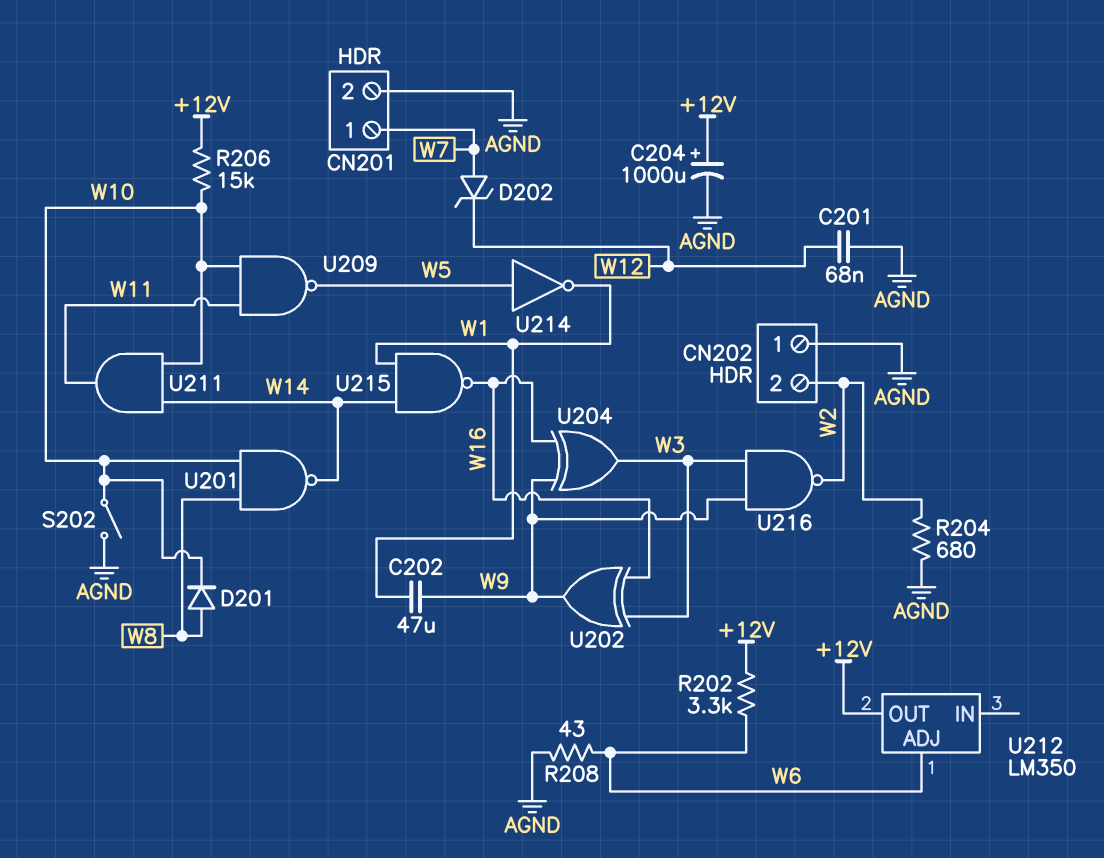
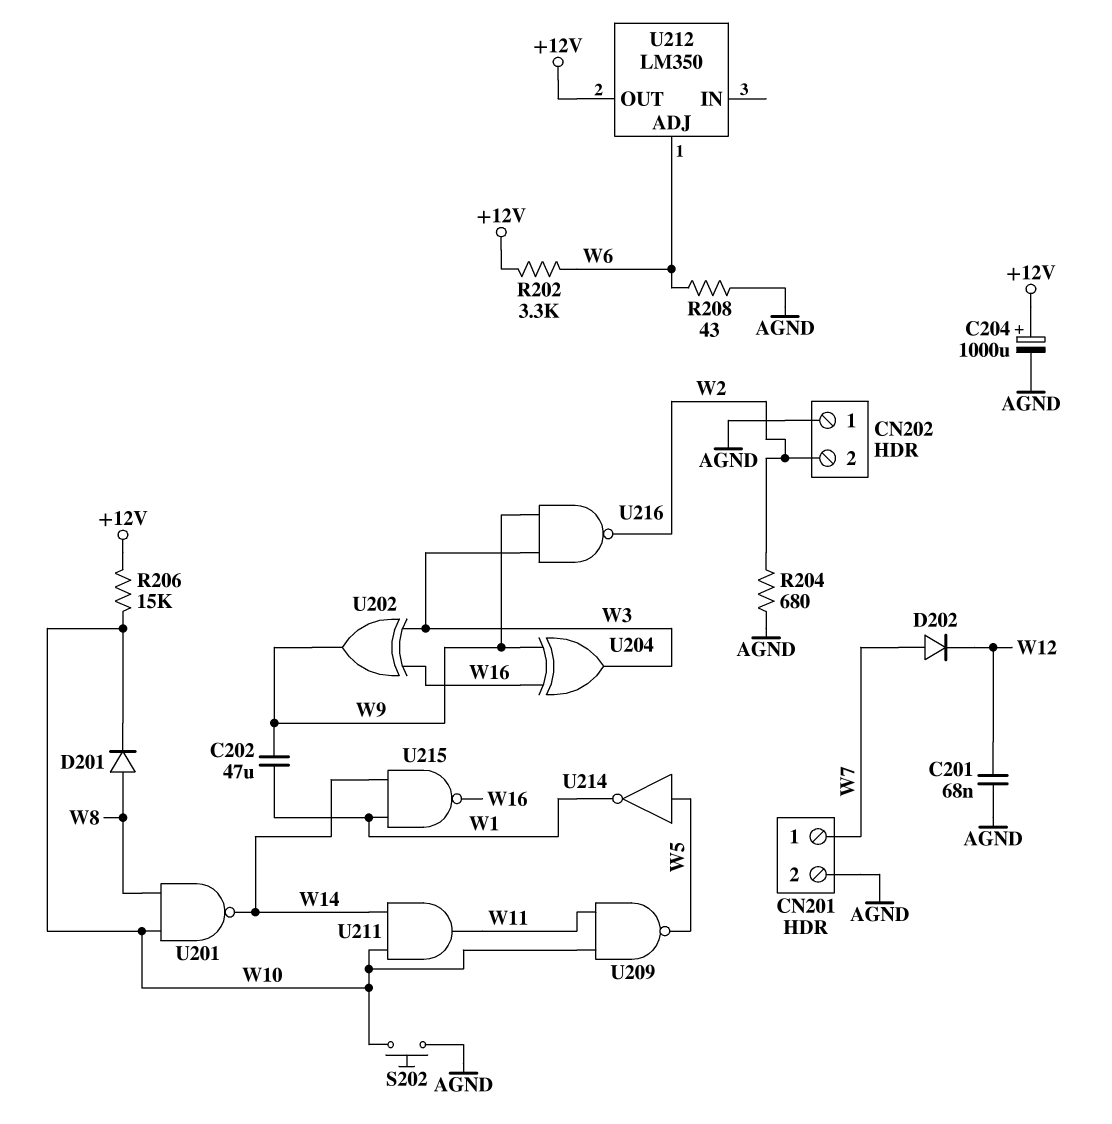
D202: zener (A W7, K W12) -> diode (A W7, K W12)
S202: switch (AGND, W10) -> button (AGND, W10)

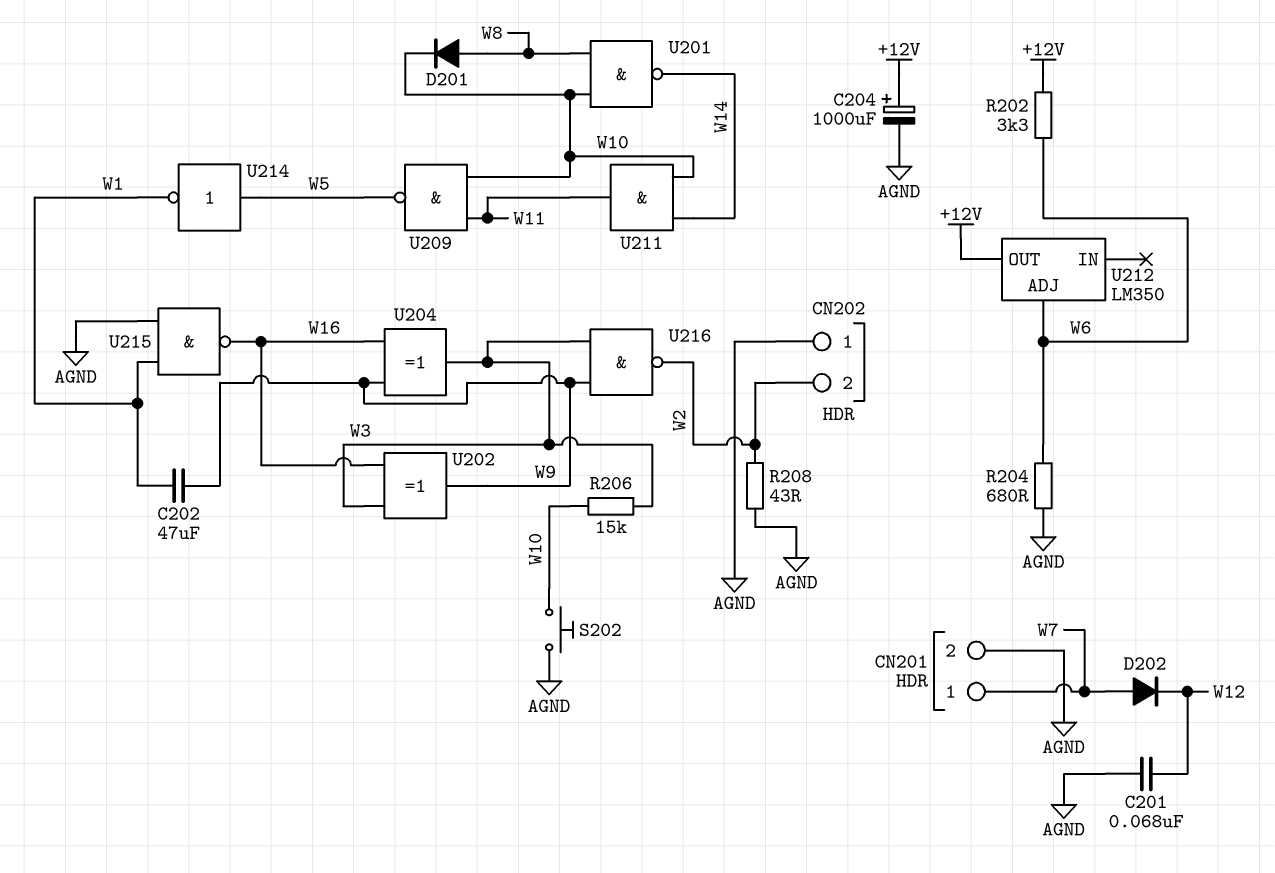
R204: 680 (AGND, W2) -> 680 (AGND, W6)
R206: 15k (+12V, W10) -> 15k (W3, W10)
R208: 43 (AGND, W6) -> 43 (AGND, W2)
U215: NAND (in W1, in W14, out W16) -> NAND (in AGND, in W1, out W16)

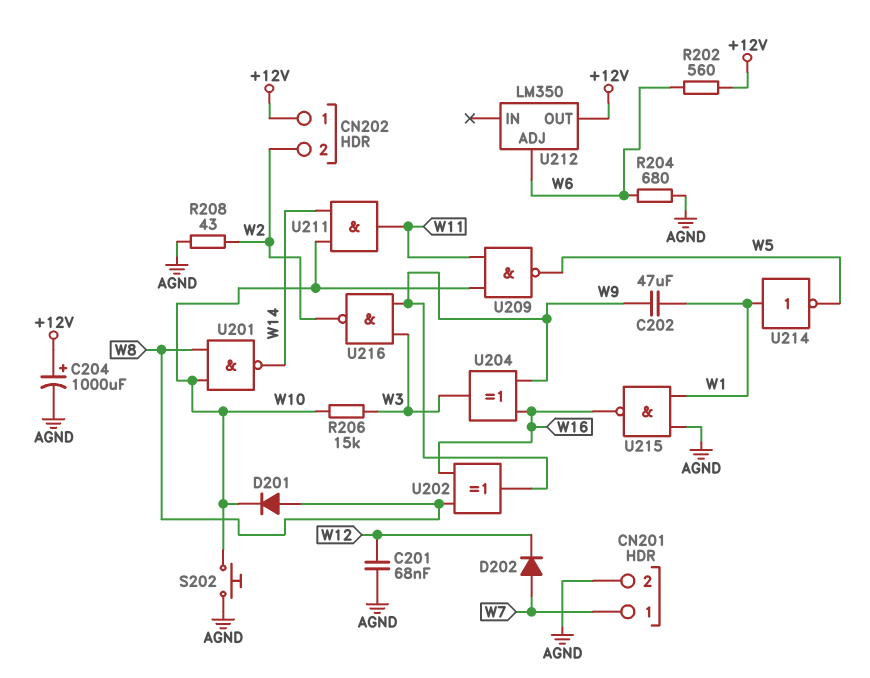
CN202 pin 1: AGND -> +12V
R202: 3.3k (+12V, W6) -> 560 (+12V, W6)
U202: XOR (in W3, in W16, out W9) -> XOR (in W8, in W16, out W9)
U214: NOT (in W5, out W1) -> NOT (in W1, out W5)

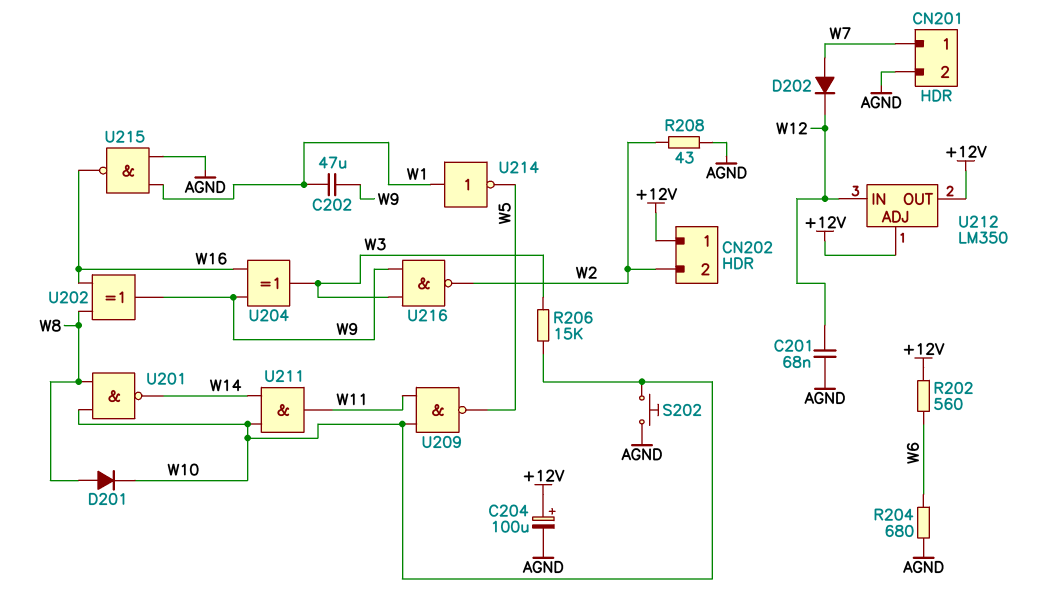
C204: 1000uF (plus +12V, minus AGND) -> 100uF (plus +12V, minus AGND)
U212 pin ADJ: W6 -> +12V
U212 pin IN: none -> W12

